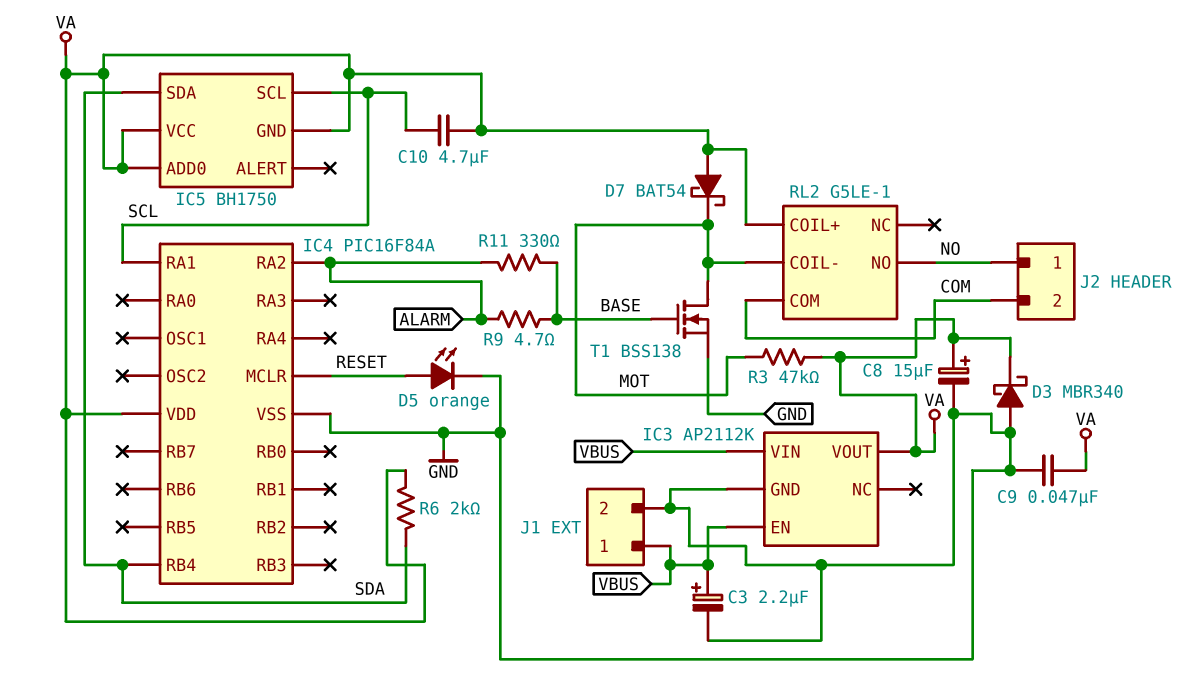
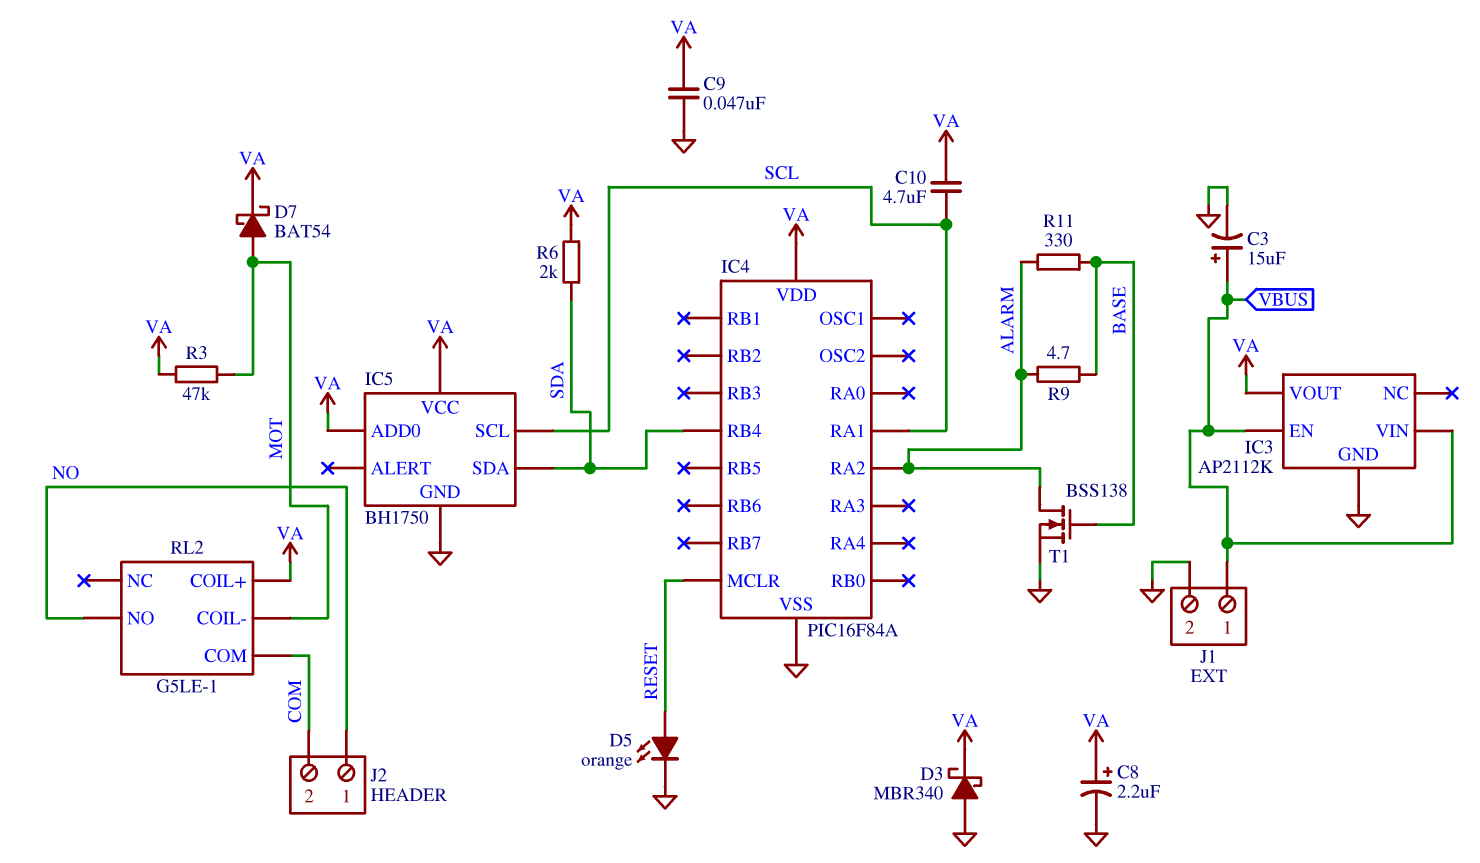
C3: 2.2uF (plus VBUS, minus GND) -> 15uF (plus VBUS, minus GND)
C8: 15uF (plus VA, minus GND) -> 2.2uF (plus VA, minus GND)
D7: schottky BAT54 (A VA, K MOT) -> schottky BAT54 (A MOT, K VA)
IC5 pin GND: VA -> GND
T1: NMOS BSS138 (G BASE, D MOT, S GND) -> NMOS BSS138 (G BASE, D ALARM, S GND)

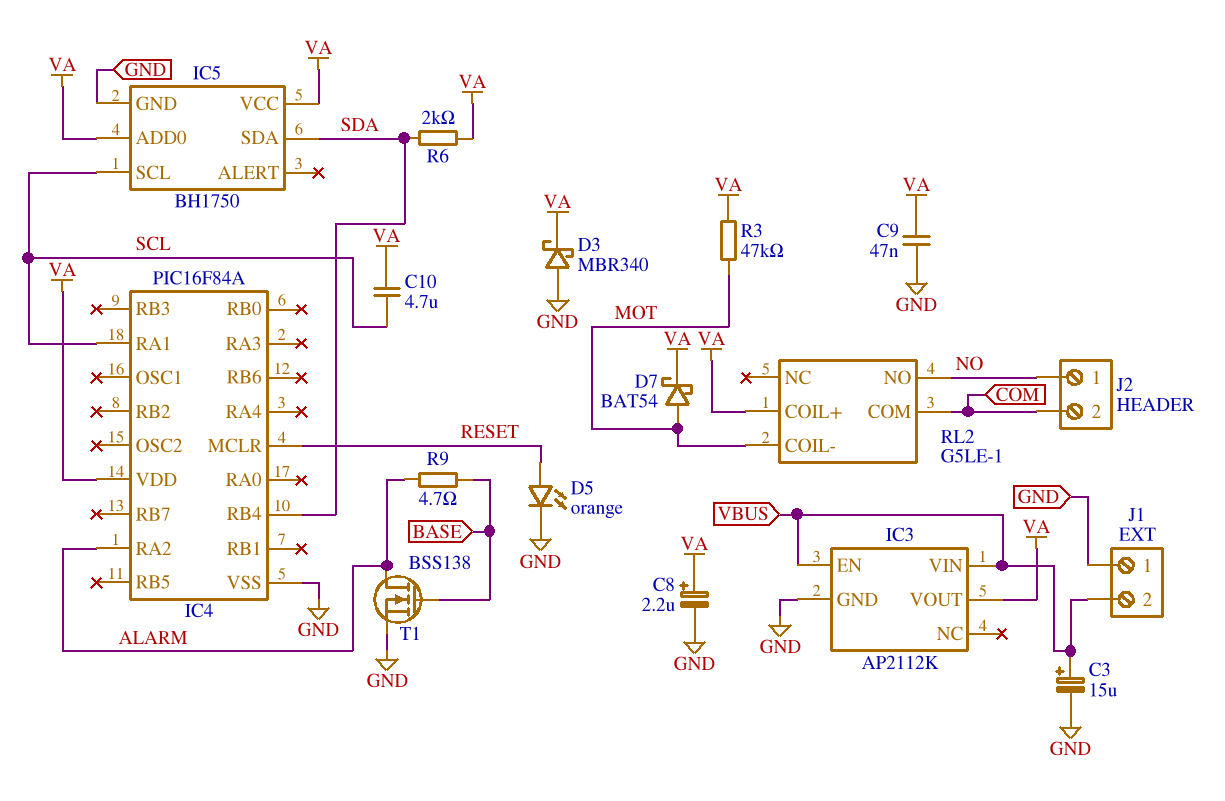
J1 pin 1: VBUS -> GND
J1 pin 2: GND -> VBUS
R11: 330 (ALARM, BASE) -> none

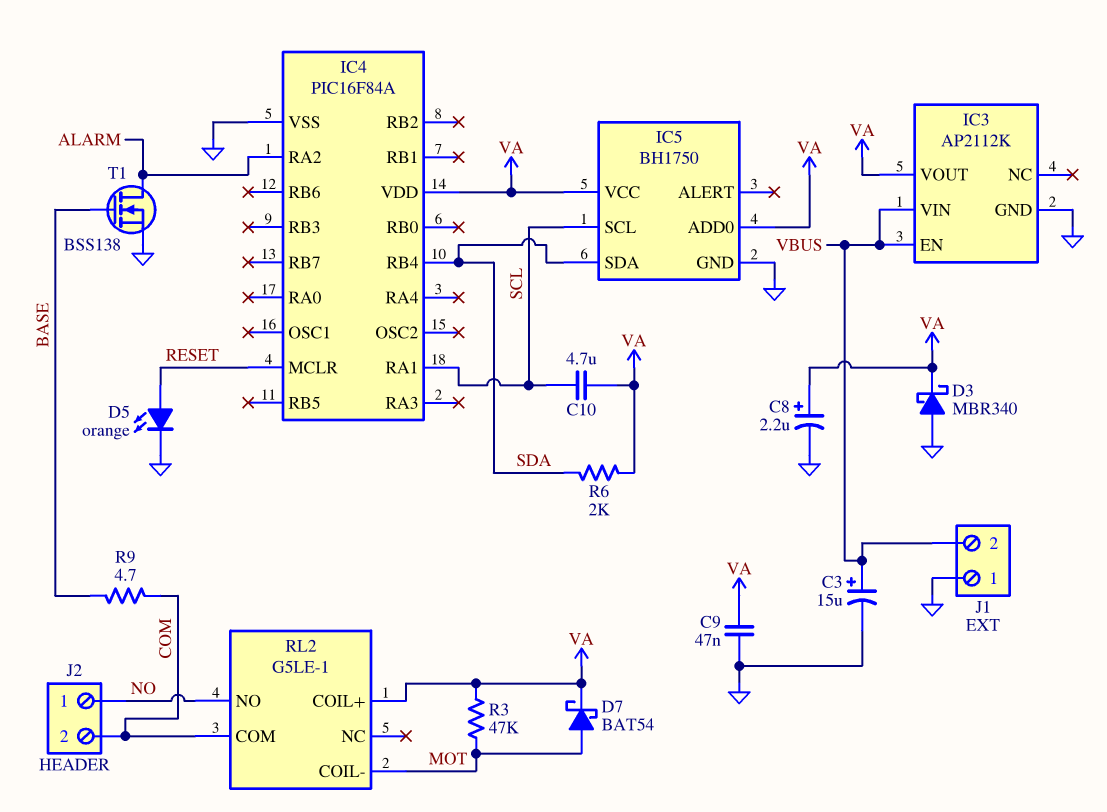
R9: 4.7 (ALARM, BASE) -> 4.7 (BASE, COM)

